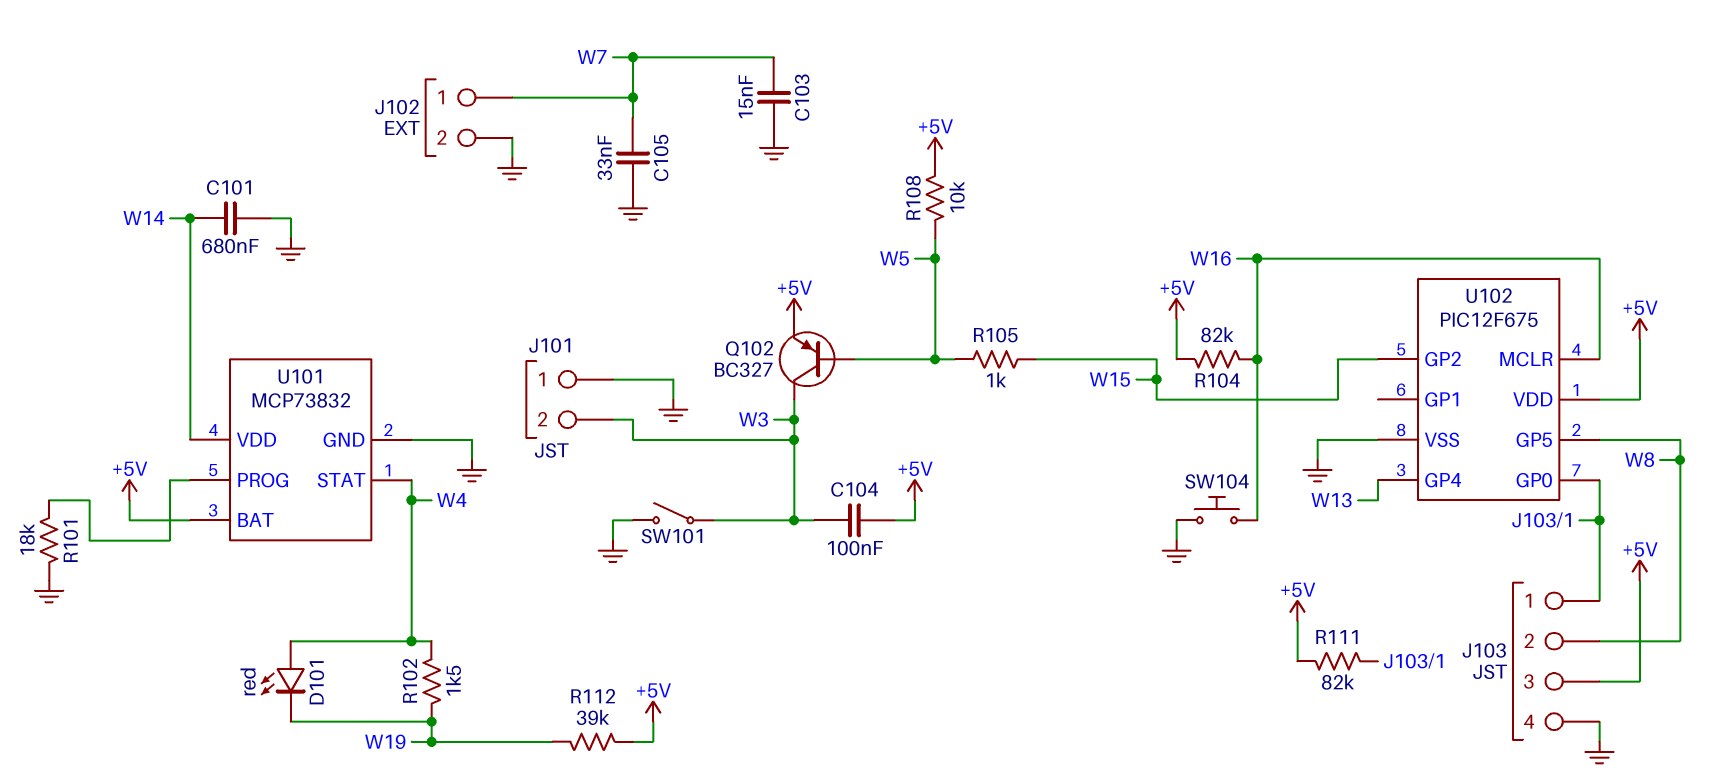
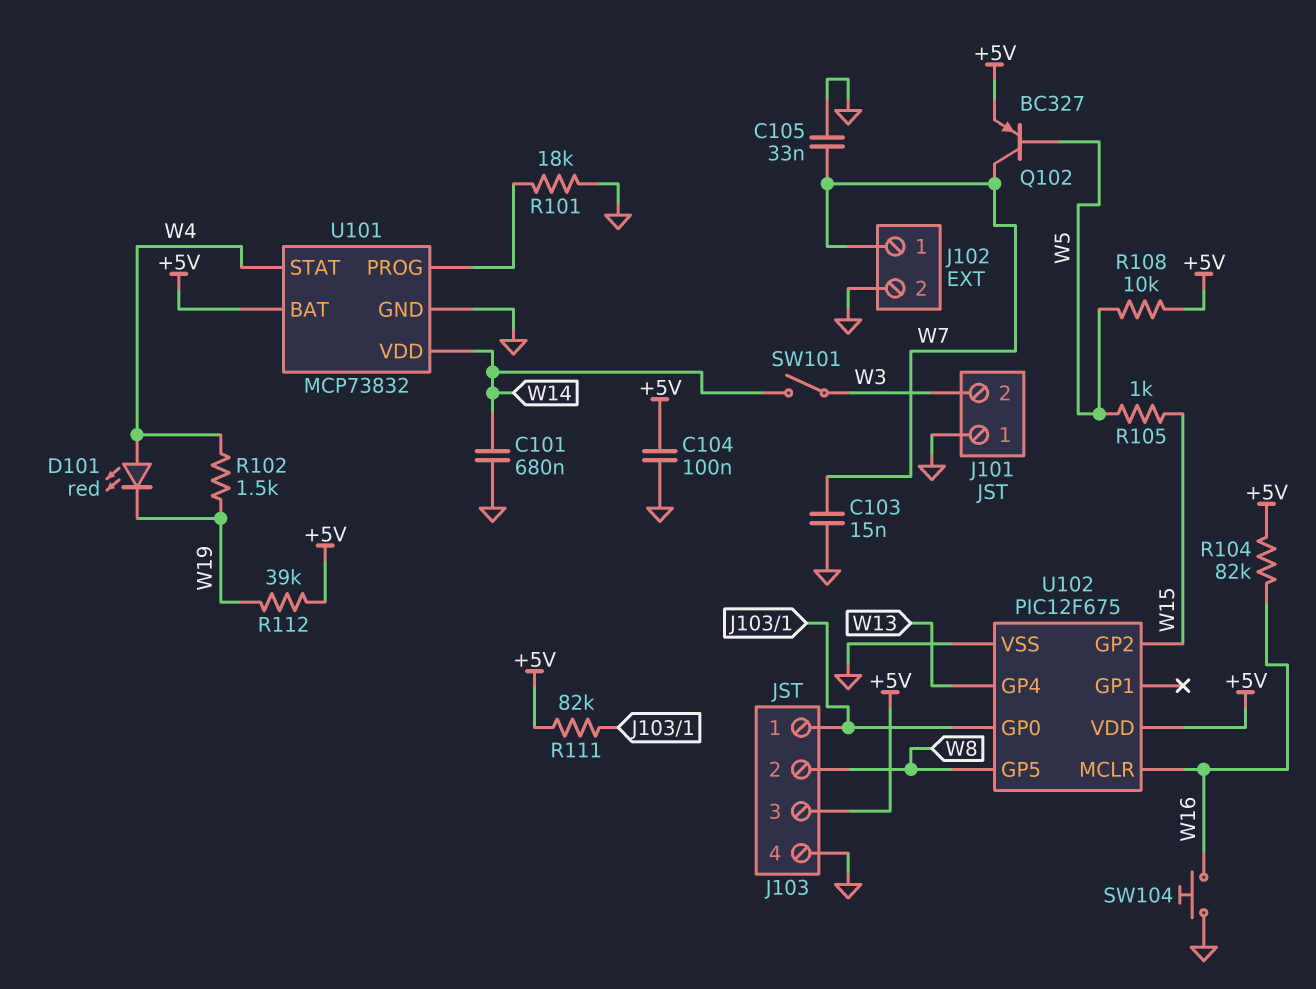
C104: 100nF (+5V, W3) -> 100nF (+5V, GND)
Q102: PNP BC327 (B W5, C W3, E +5V) -> PNP BC327 (B W5, C W7, E +5V)
SW101: switch (GND, W3) -> switch (W3, W14)

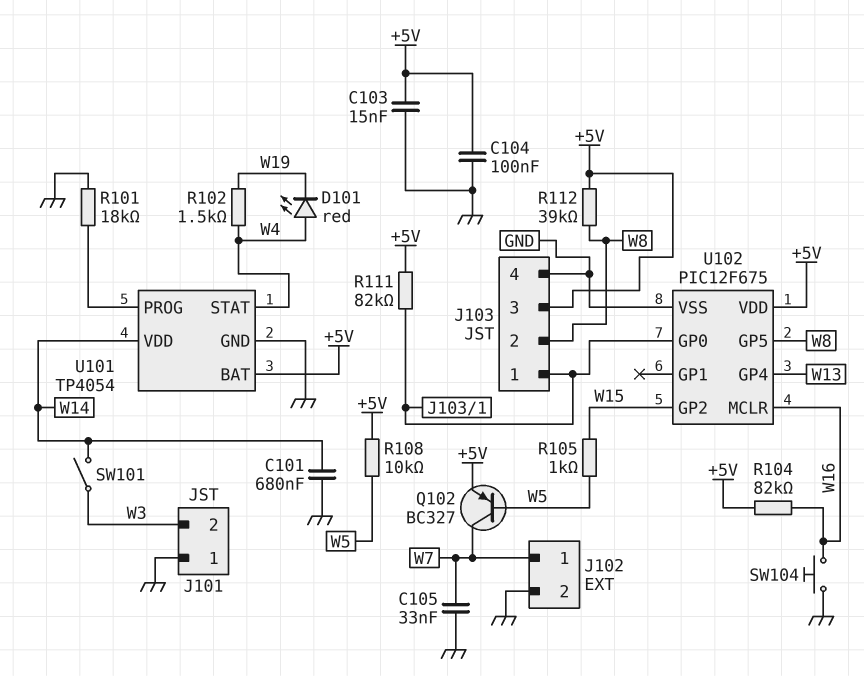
C103: 15nF (GND, W7) -> 15nF (+5V, GND)
R112: 39k (+5V, W19) -> 39k (+5V, W8)
U101: MCP73832 -> TP4054

